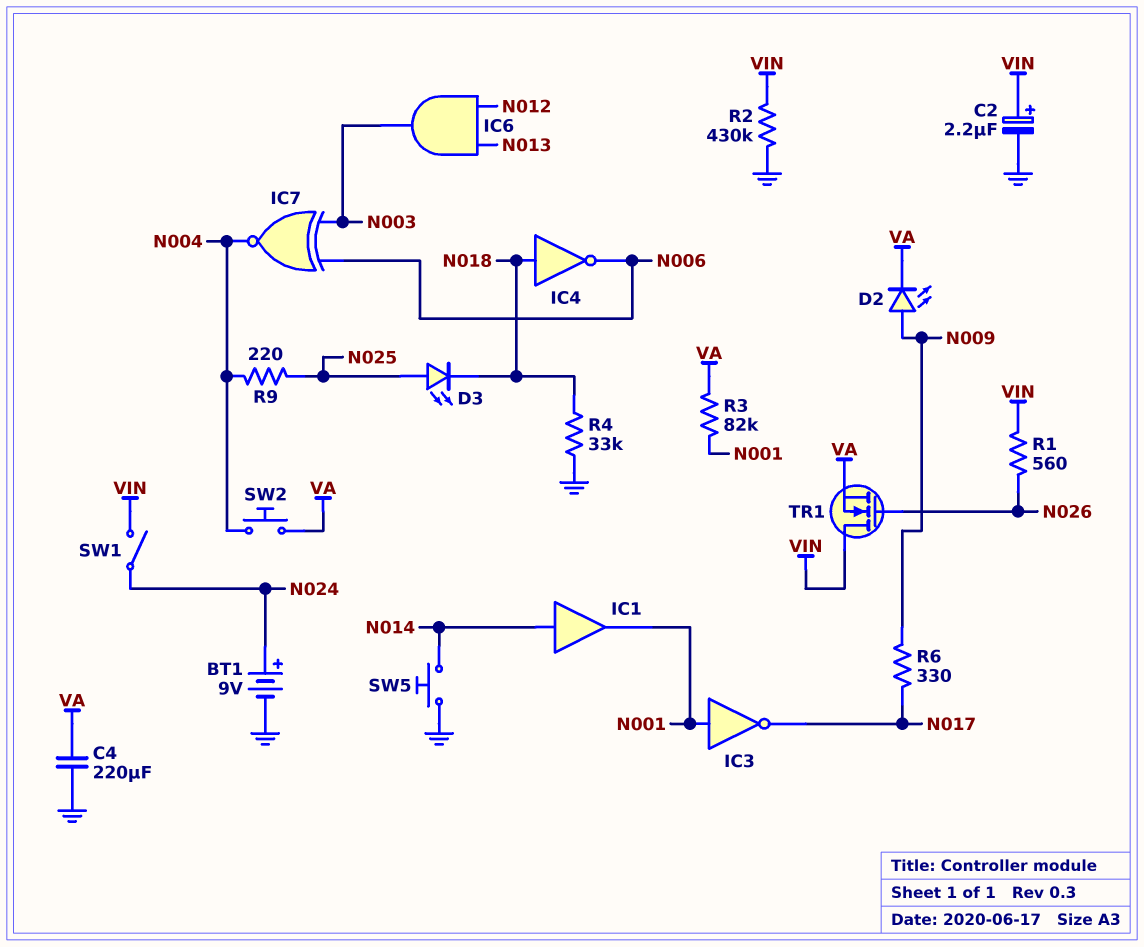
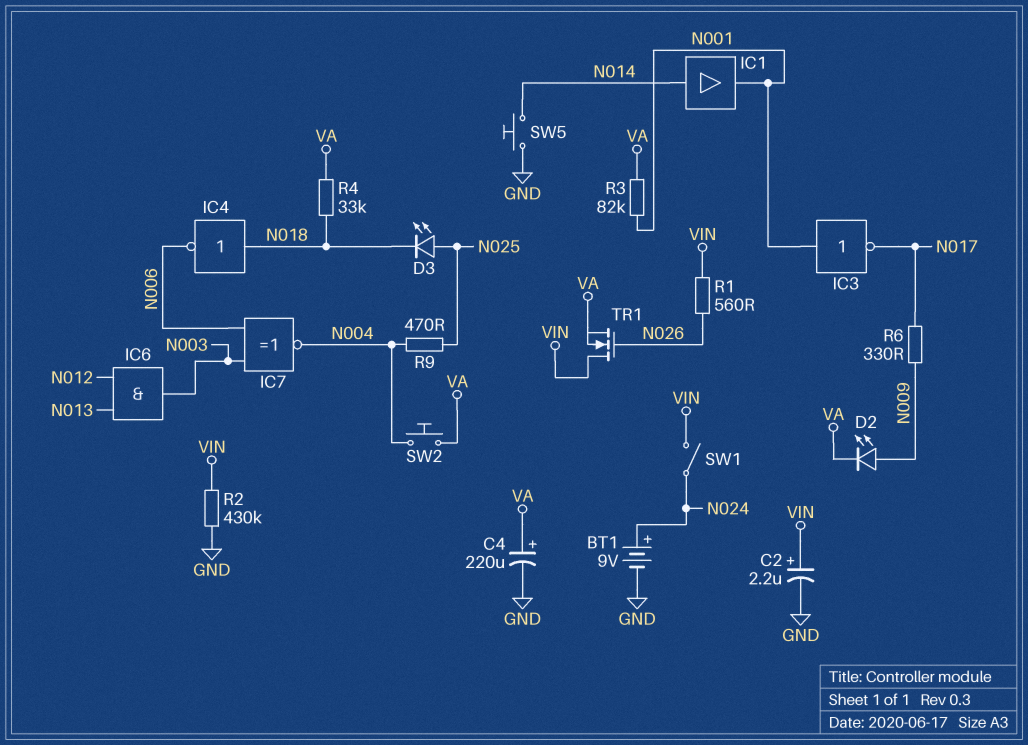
C4: 220uF (GND, VA) -> 220uF (plus VA, minus GND)
R4: 33k (GND, N018) -> 33k (N018, VA)
R9: 220 (N004, N025) -> 470 (N004, N025)

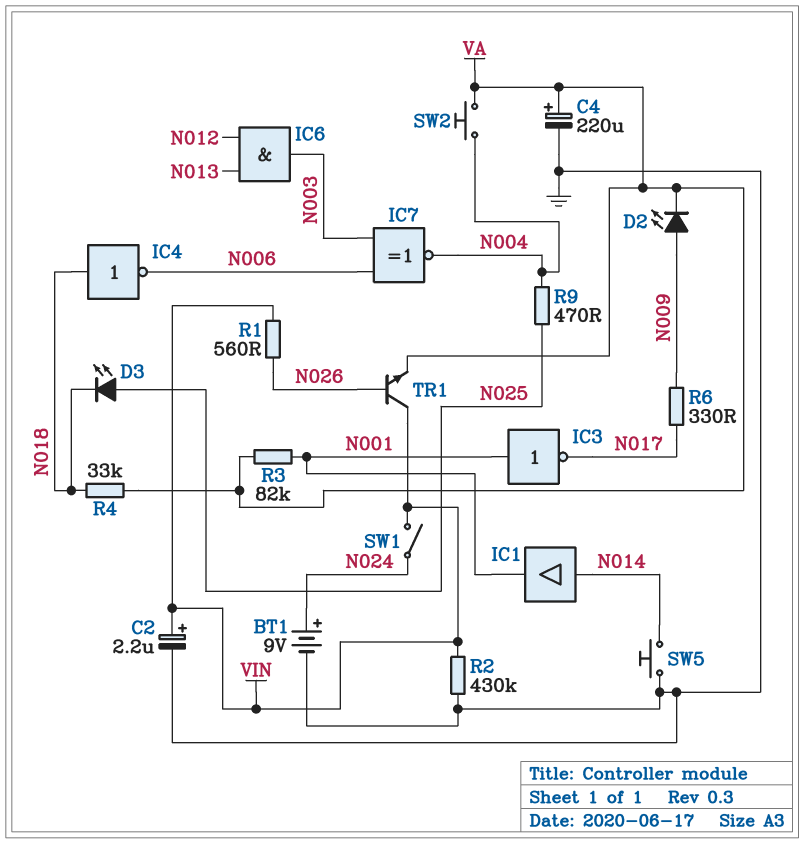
TR1: NMOS (G N026, D VIN, S VA) -> NPN (B N026, C VIN, E VA)

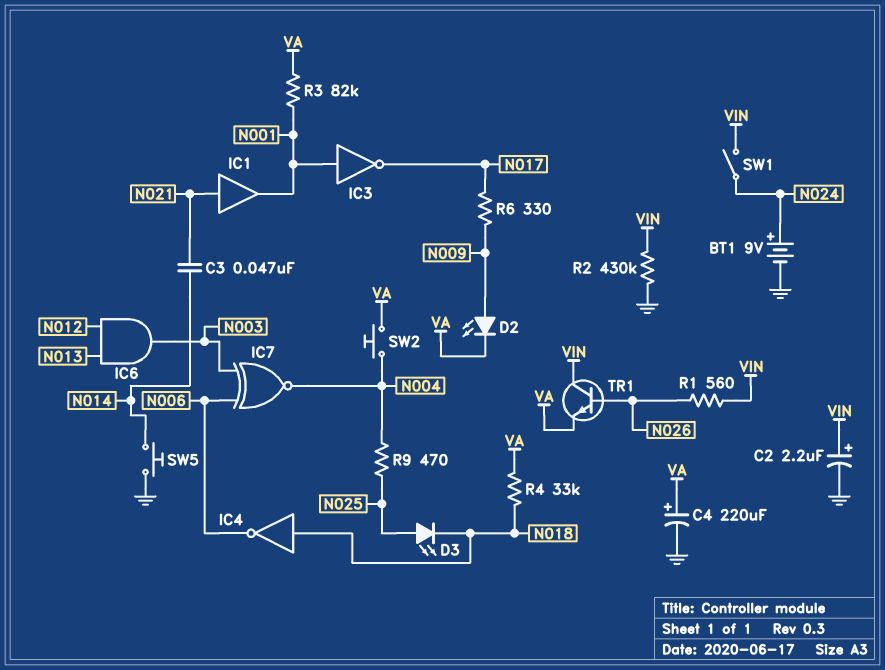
C3: none -> 47nF (N014, N021)
IC1: buffer (in N014, out N001) -> buffer (in N021, out N001)

